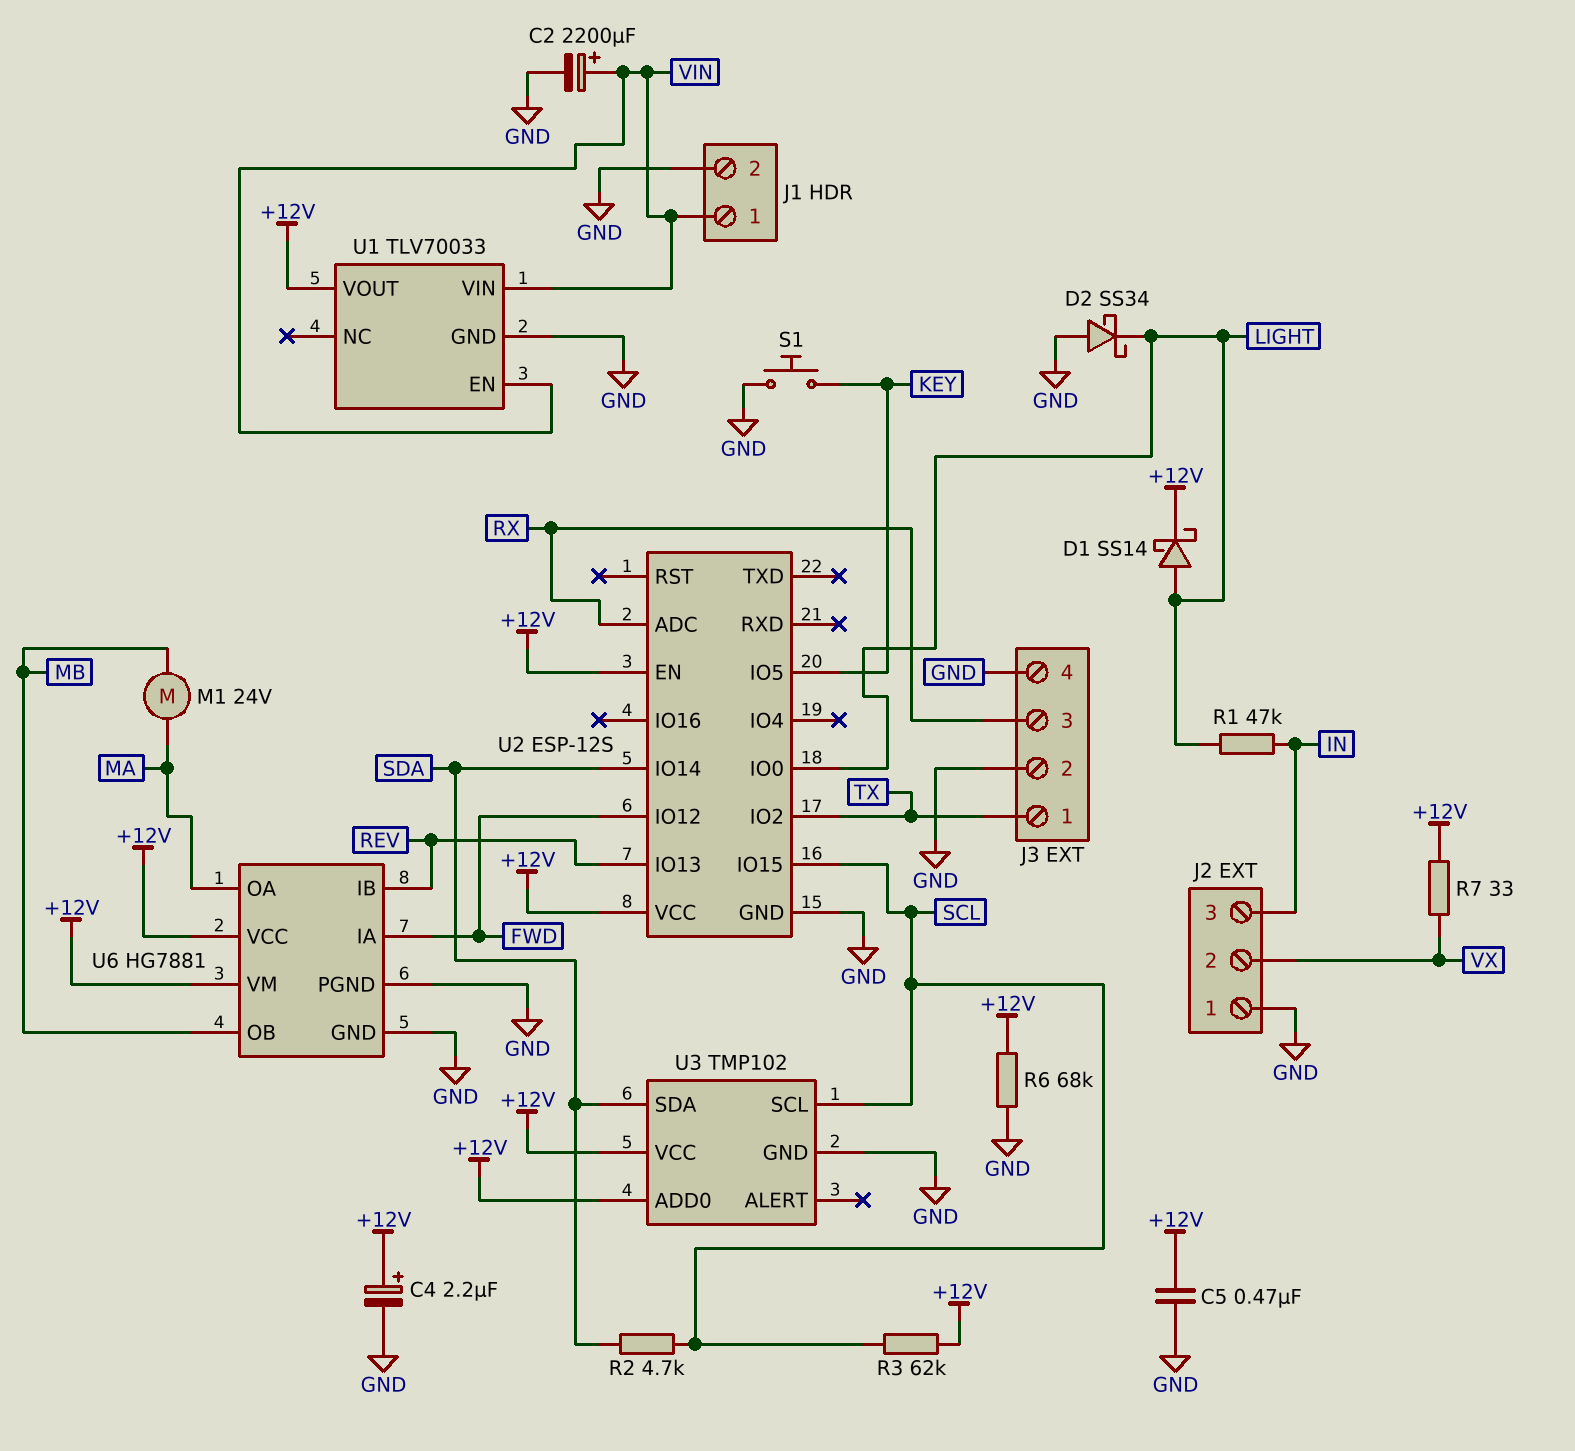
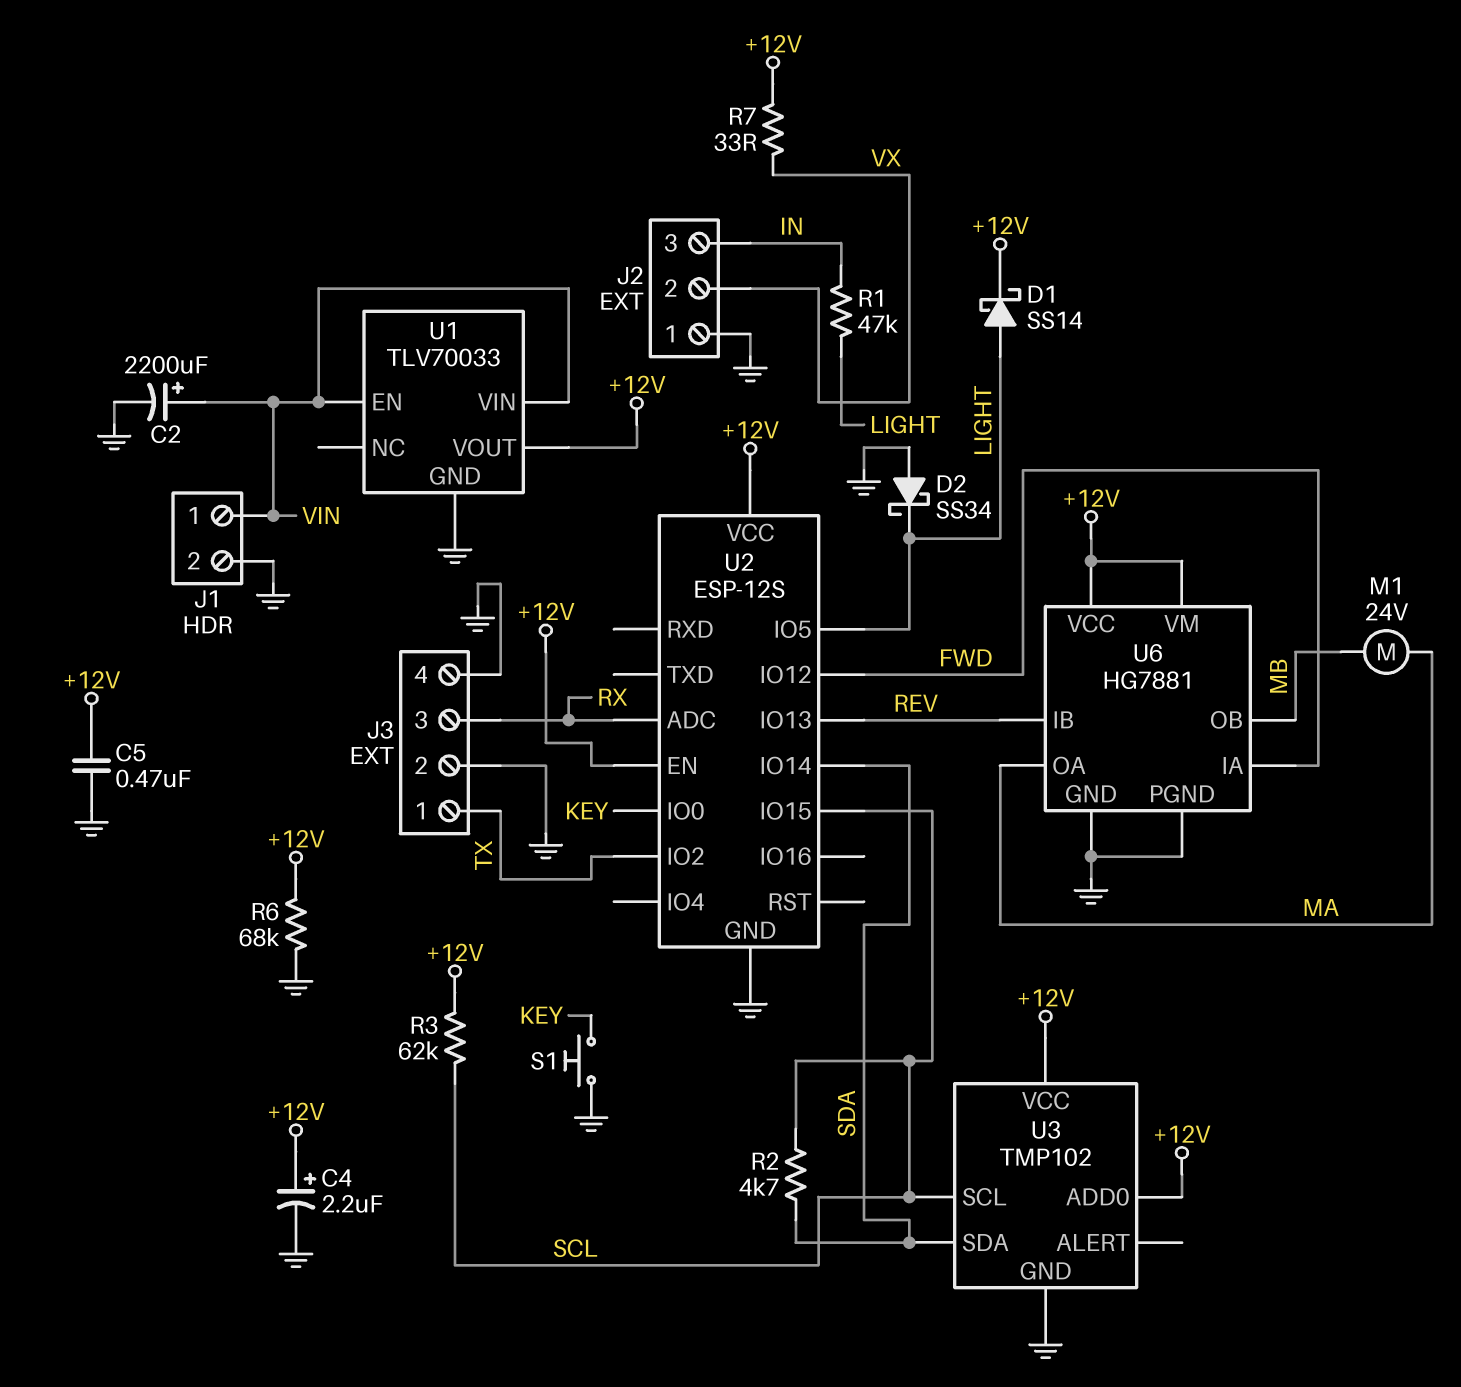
U2 pin IO0: LIGHT -> KEY
U2 pin IO5: KEY -> LIGHT

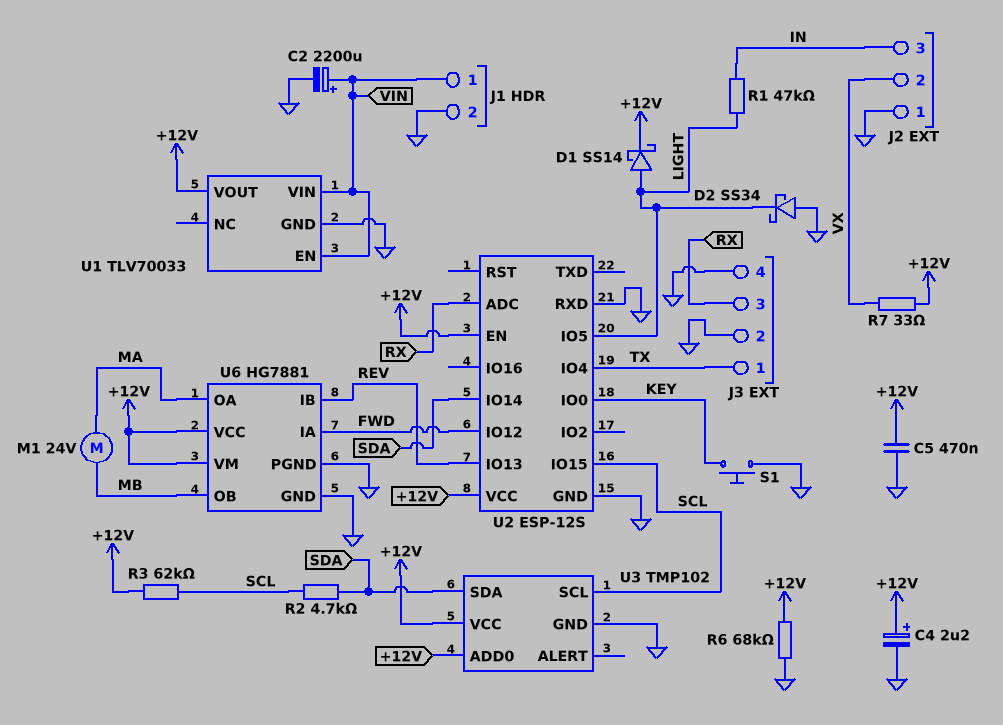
U2 pin IO2: TX -> none
U2 pin IO4: none -> TX
U2 pin RXD: none -> GND

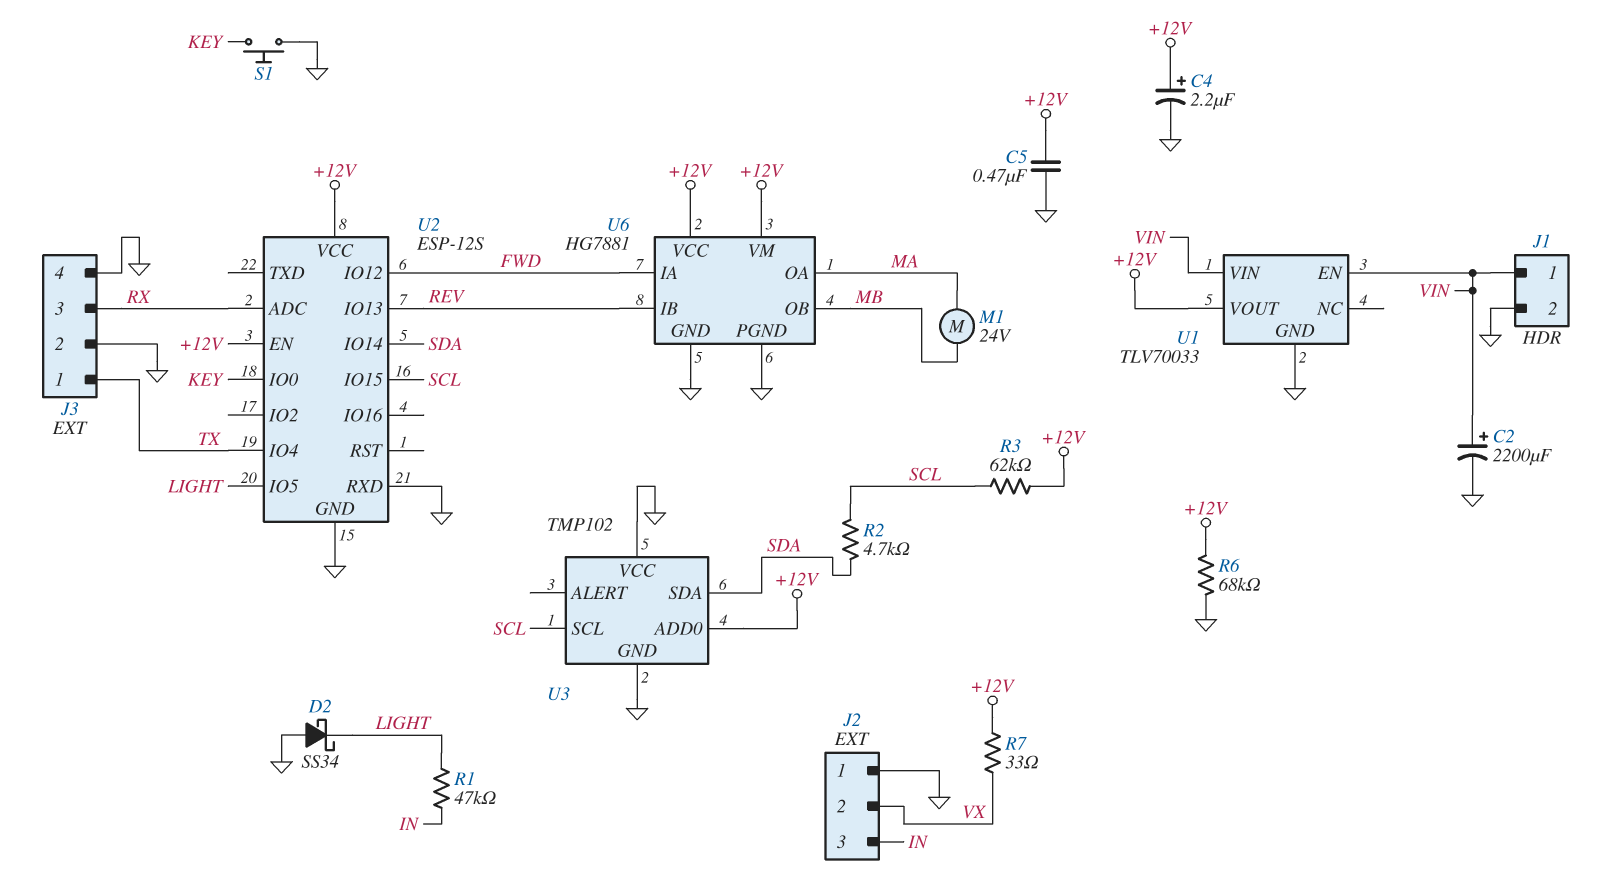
D1: schottky SS14 (A LIGHT, K +12V) -> none
U3 pin VCC: +12V -> GND

